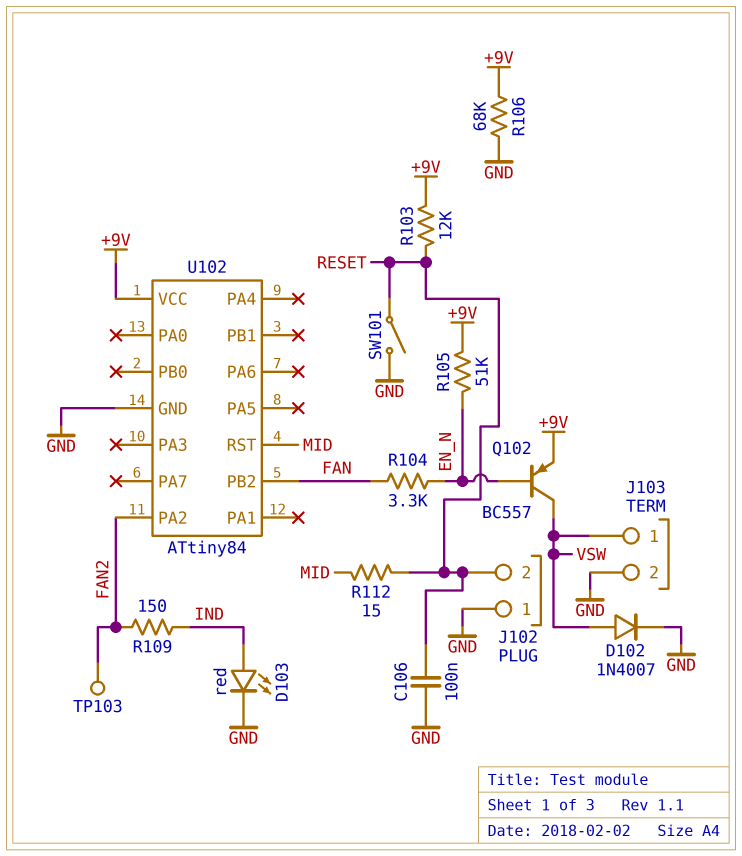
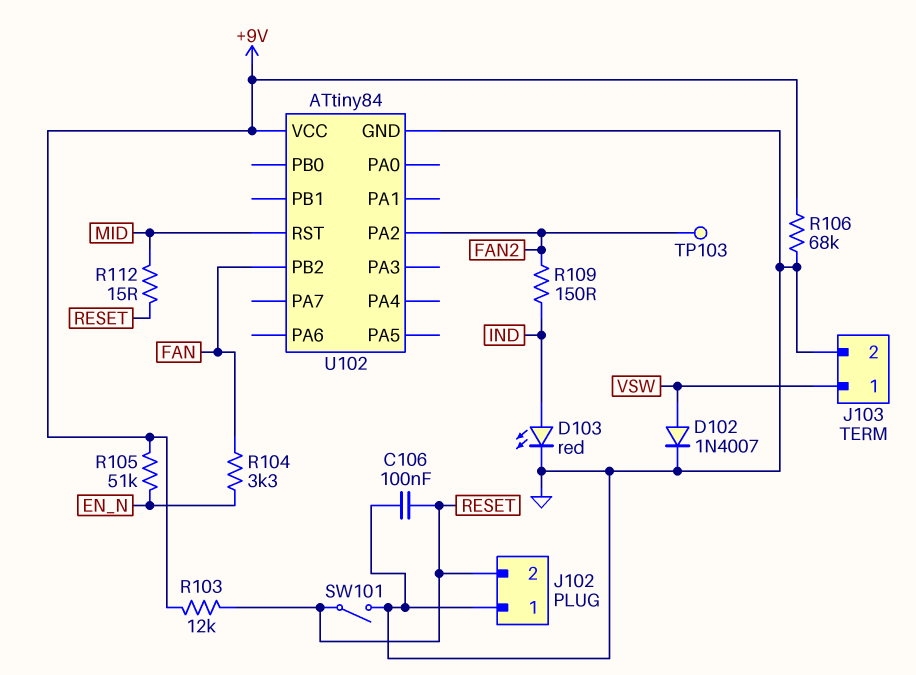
Q102: PNP BC557 (B EN_N, C VSW, E +9V) -> none

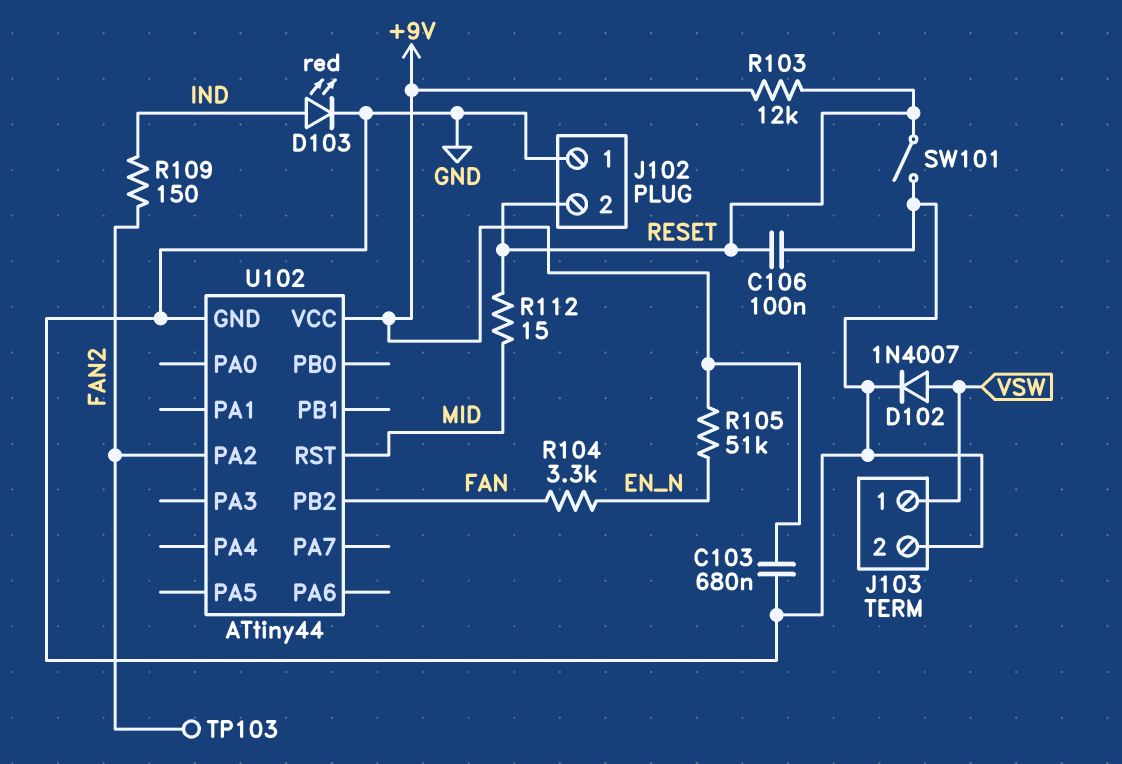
C103: none -> 680nF (+9V, GND)
R106: 68k (+9V, GND) -> none
U102: ATtiny84 -> ATtiny44

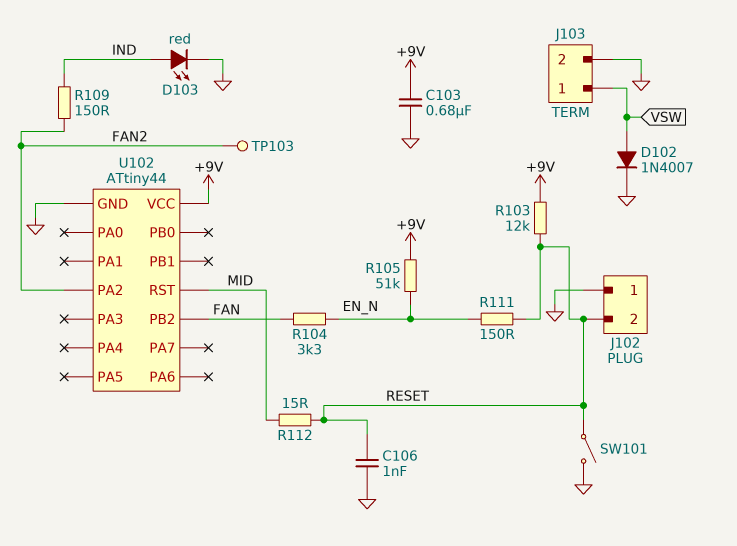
C106: 100nF (GND, RESET) -> 1nF (GND, RESET)
R111: none -> 150 (EN_N, RESET)

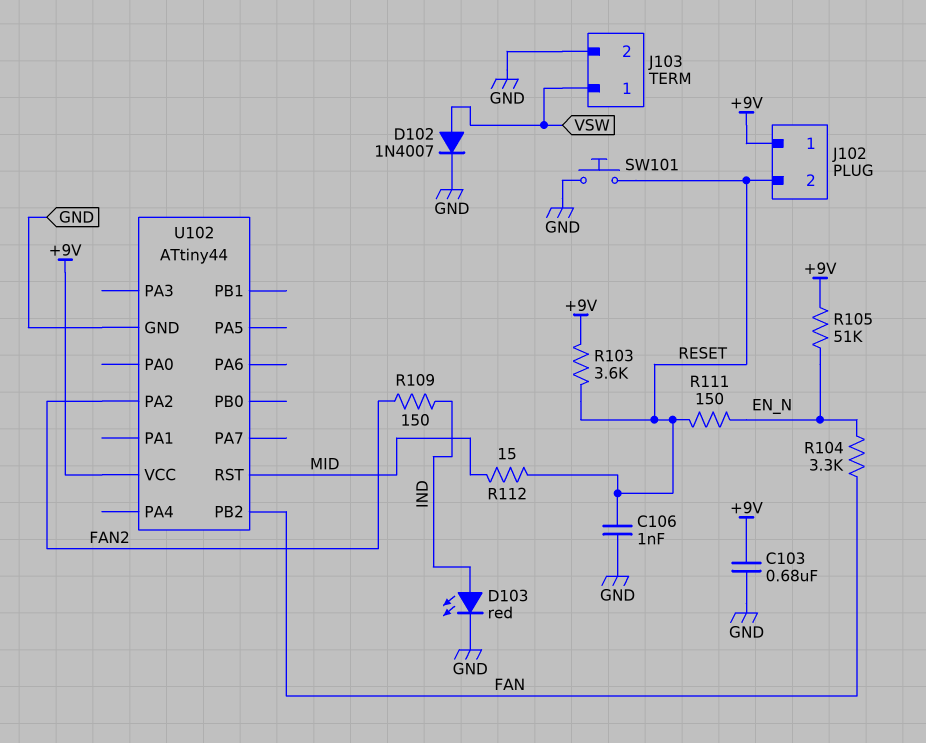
J102 pin 1: GND -> +9V
R103: 12k (+9V, RESET) -> 3.6k (+9V, RESET)
SW101: switch (GND, RESET) -> button (GND, RESET)
TP103: test point (FAN2) -> none

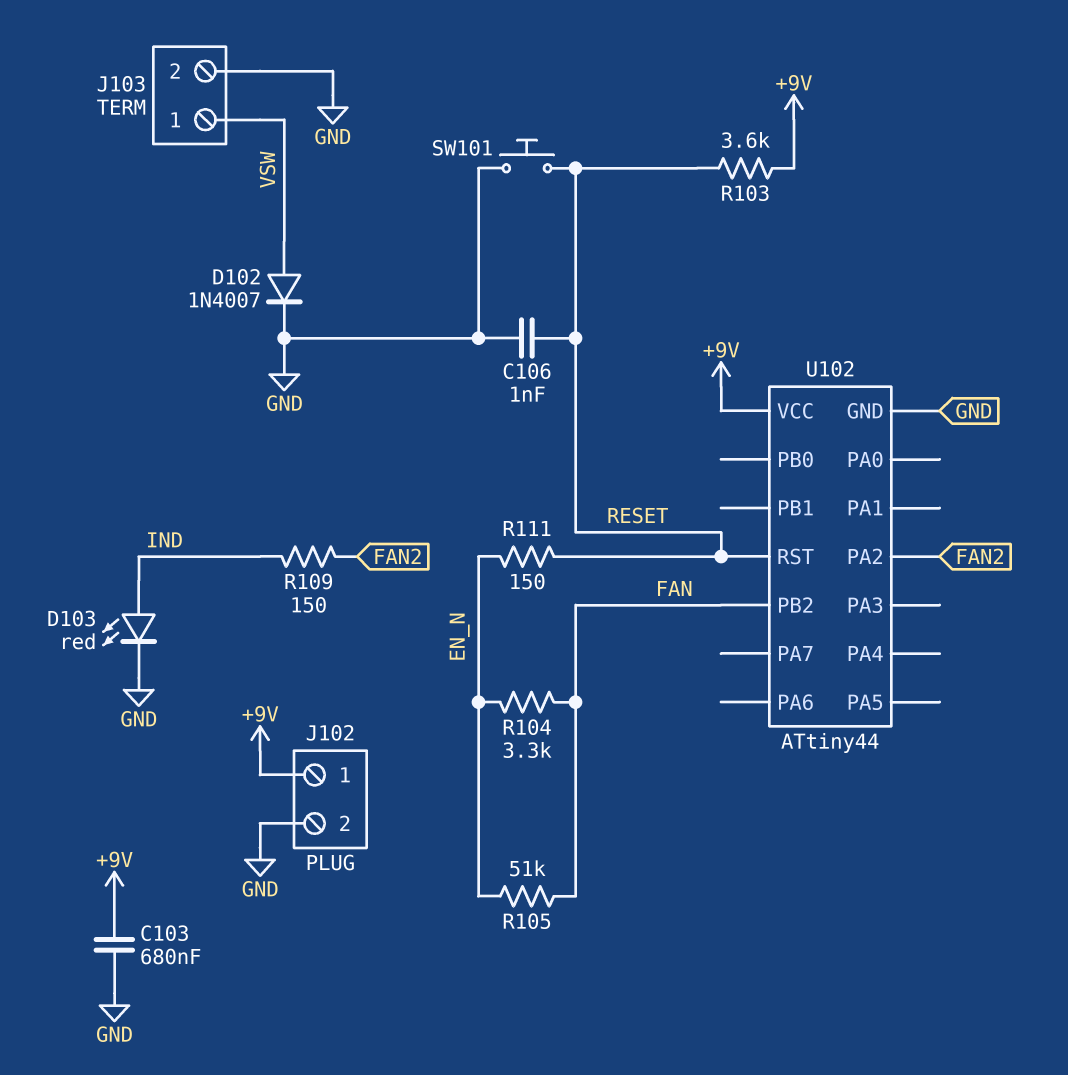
J102 pin 2: RESET -> GND
R105: 51k (+9V, EN_N) -> 51k (EN_N, FAN)
R112: 15 (MID, RESET) -> none
U102 pin RST: MID -> RESET

